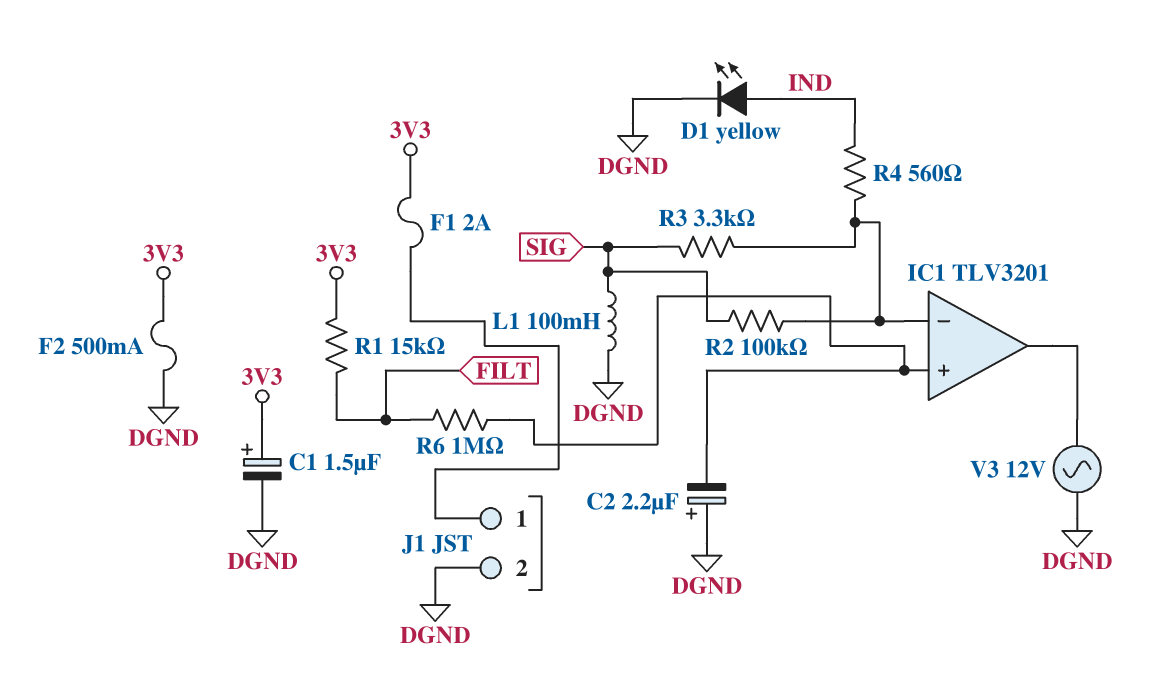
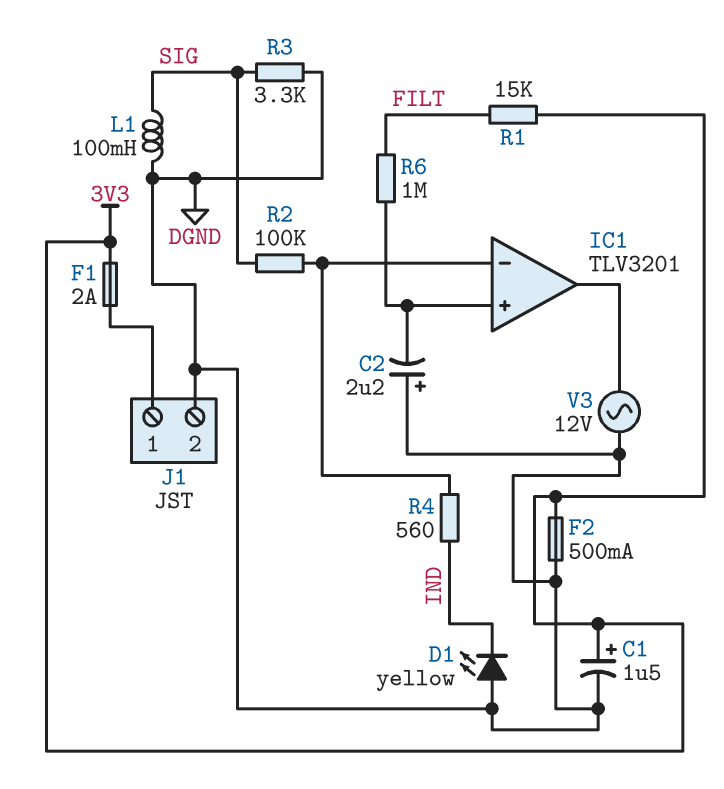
D1: LED yellow (A IND, K DGND) -> LED yellow (A DGND, K IND)
R3: 3.3k (IC1/in-, SIG) -> 3.3k (DGND, SIG)

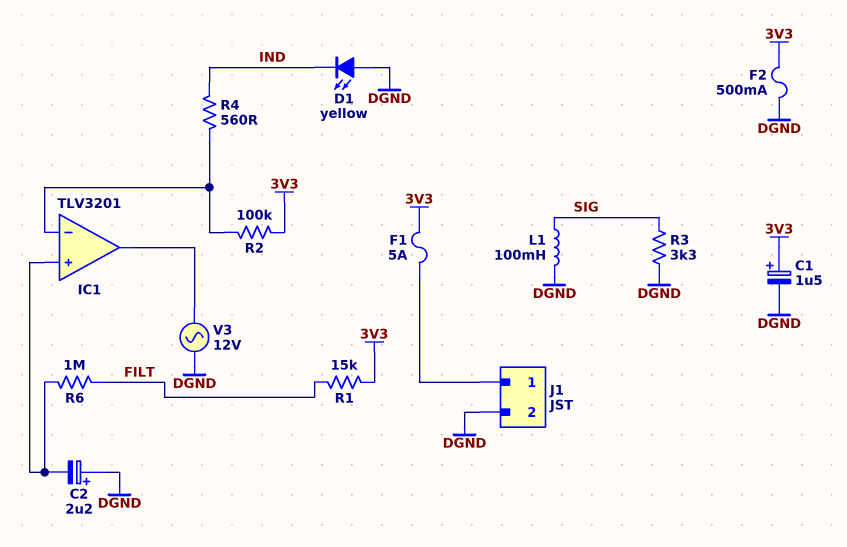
F1: 2A (3V3, J1/1) -> 5A (3V3, J1/1)
R2: 100k (IC1/in-, SIG) -> 100k (3V3, IC1/in-)

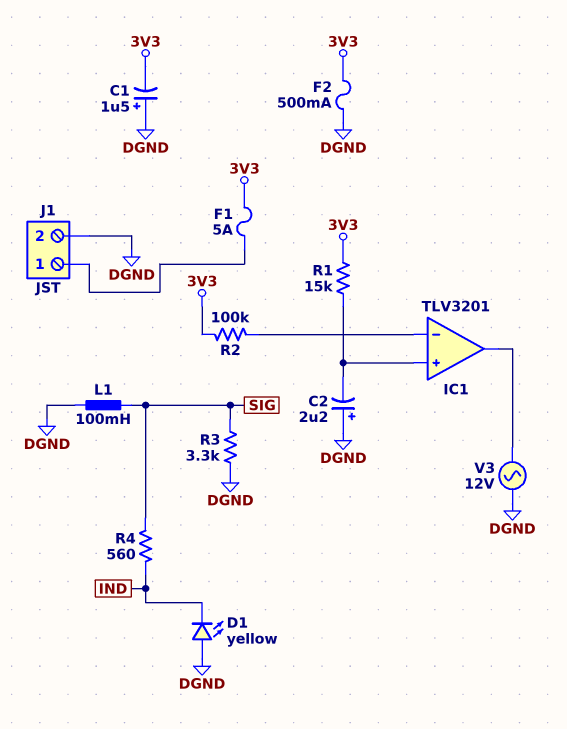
C1: 1.5uF (plus 3V3, minus DGND) -> 1.5uF (plus DGND, minus 3V3)
R1: 15k (3V3, FILT) -> 15k (3V3, IC1/in+)
R4: 560 (IC1/in-, IND) -> 560 (IND, SIG)
R6: 1M (FILT, IC1/in+) -> none

